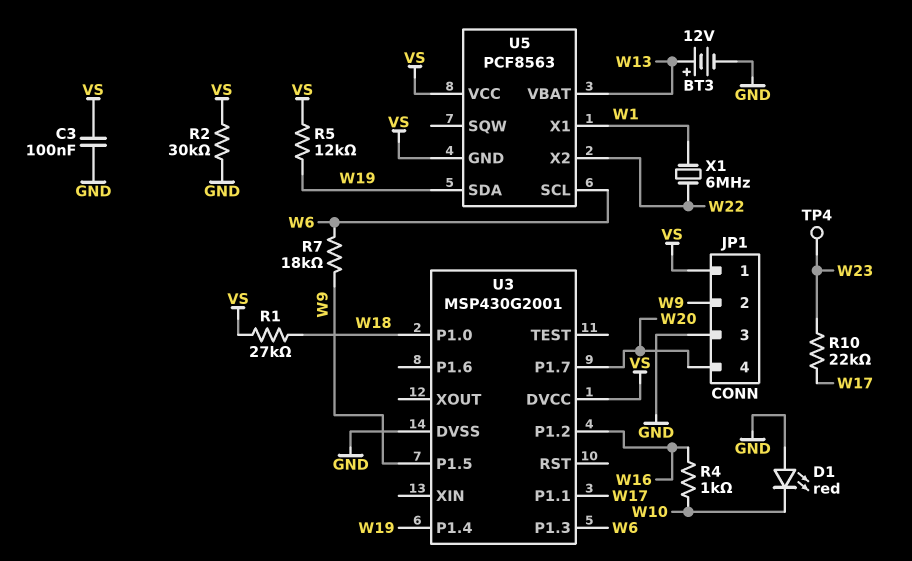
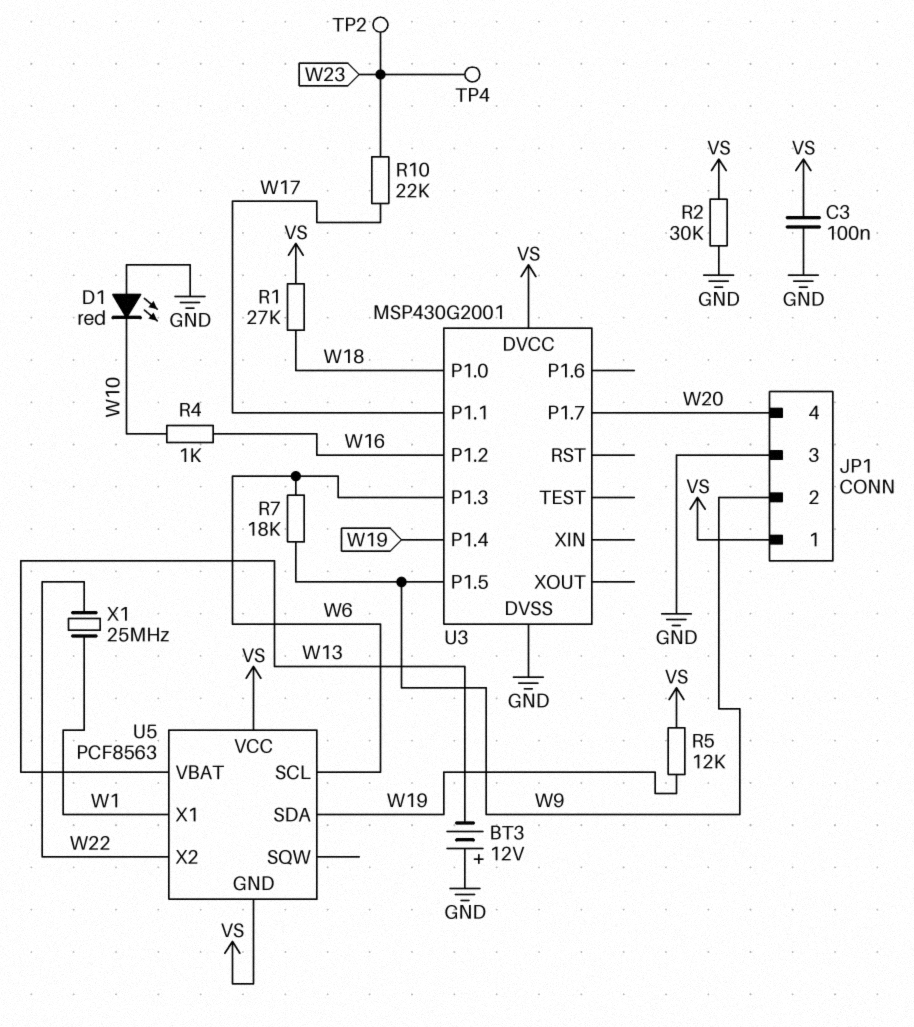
BT3: 12V (plus W13, minus GND) -> 12V (plus GND, minus W13)
TP2: none -> test point (W23)
X1: 6MHz (W1, W22) -> 25MHz (W1, W22)

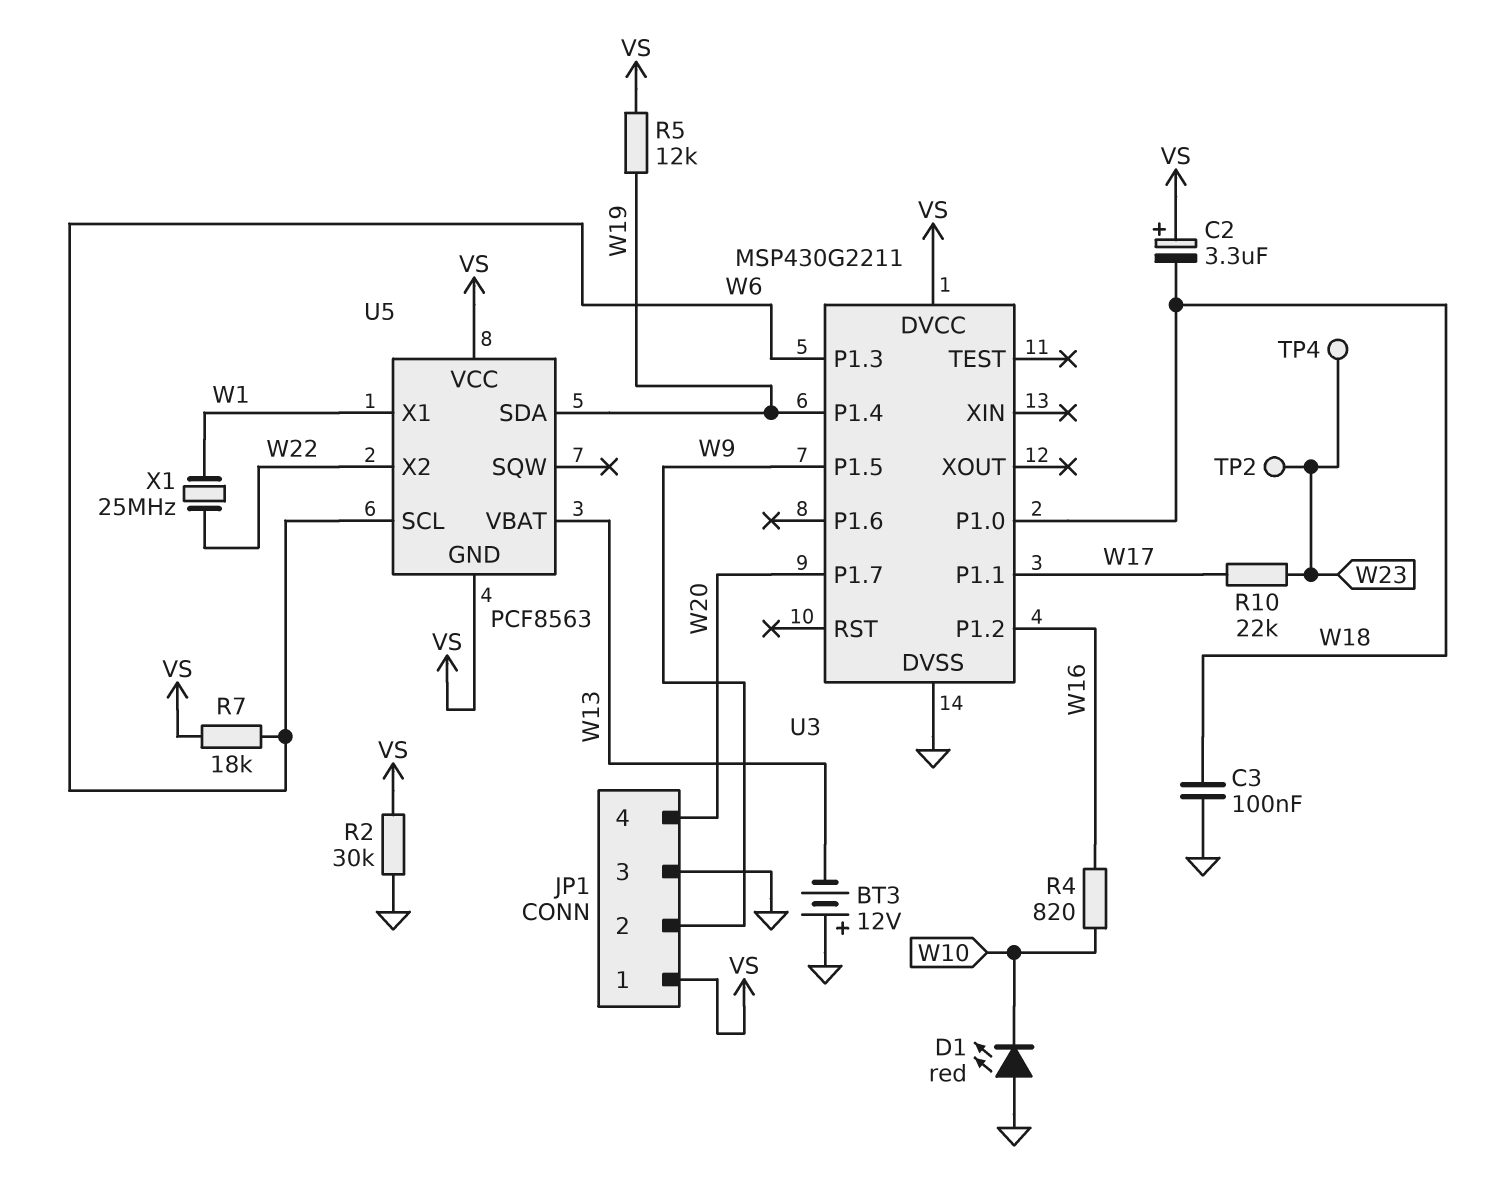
C2: none -> 3.3uF (plus VS, minus W18)
C3: 100nF (GND, VS) -> 100nF (GND, W18)
R1: 27k (VS, W18) -> none
R4: 1k (W10, W16) -> 820 (W10, W16)
R7: 18k (W6, W9) -> 18k (VS, W6)
U3: MSP430G2001 -> MSP430G2211

